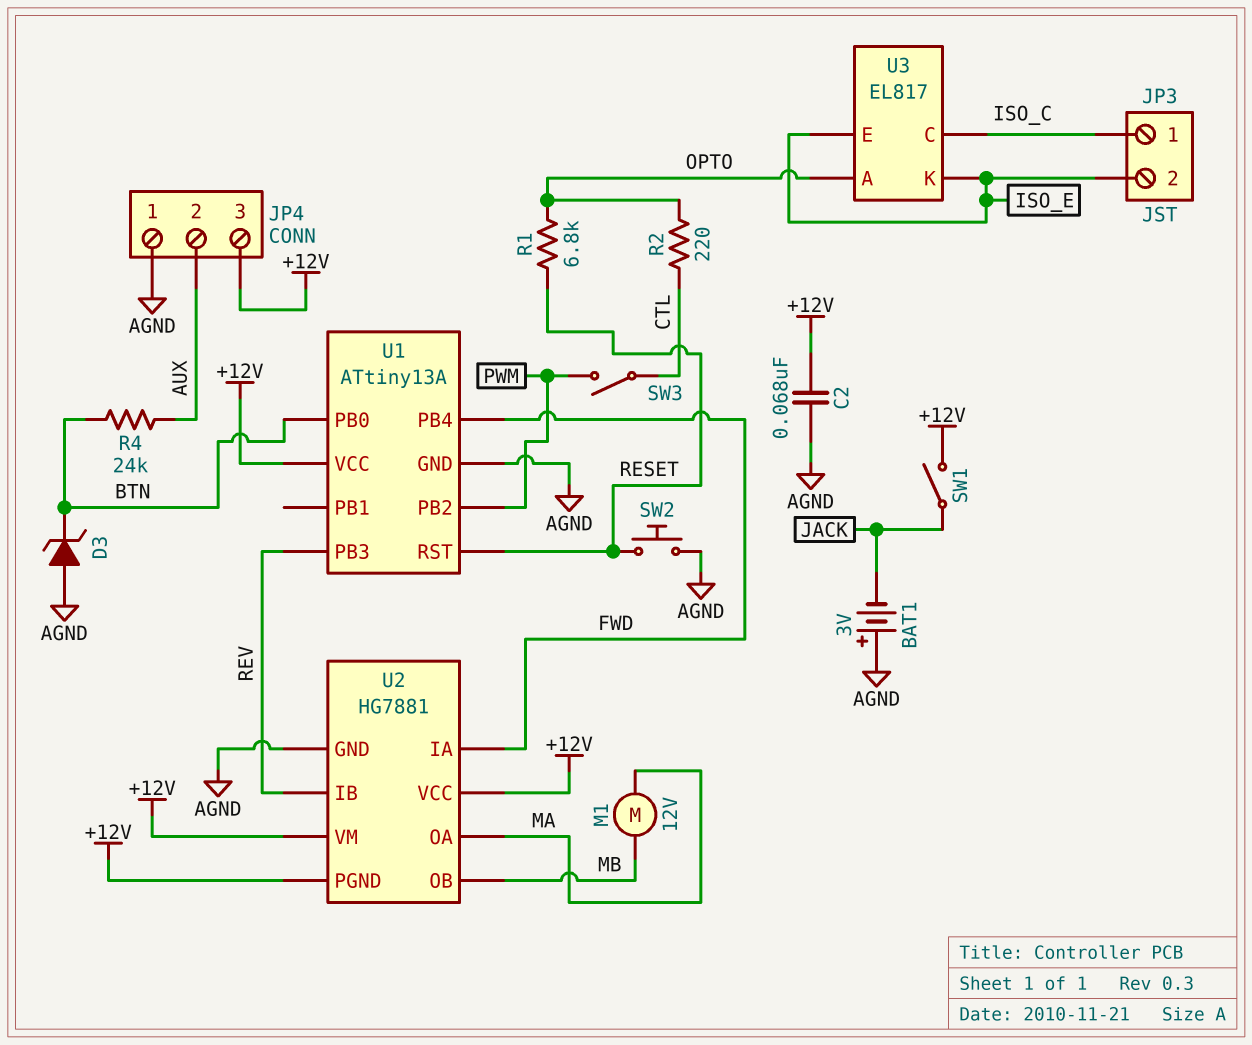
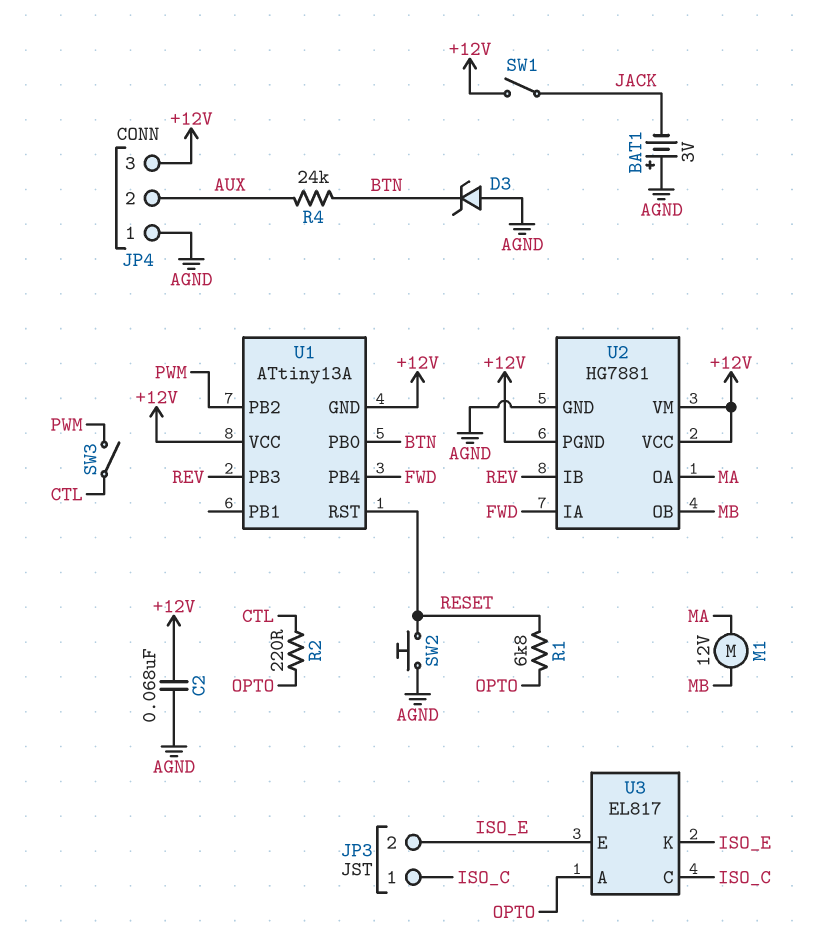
U1 pin GND: AGND -> +12V

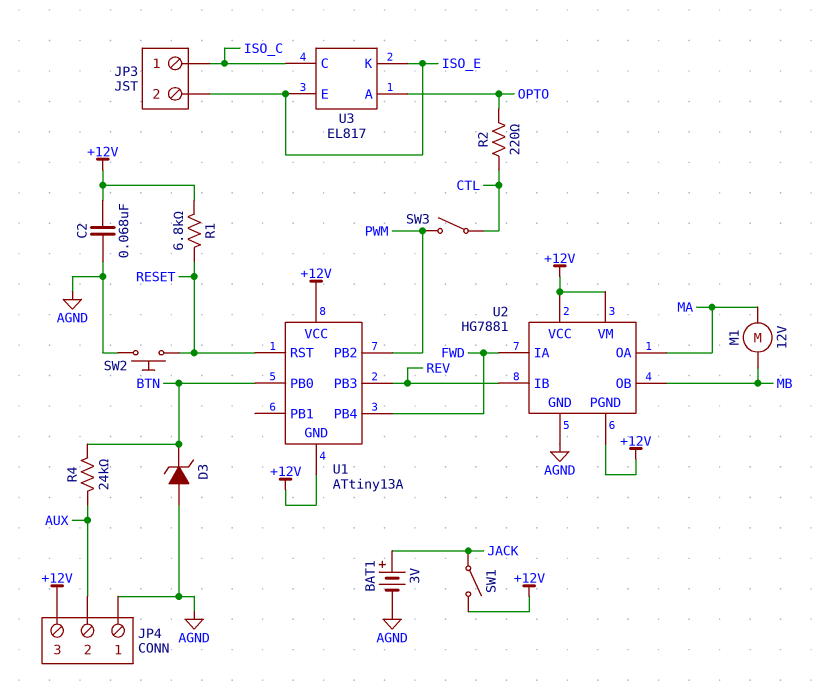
BAT1: 3V (plus AGND, minus JACK) -> 3V (plus JACK, minus AGND)
R1: 6.8k (OPTO, RESET) -> 6.8k (+12V, RESET)

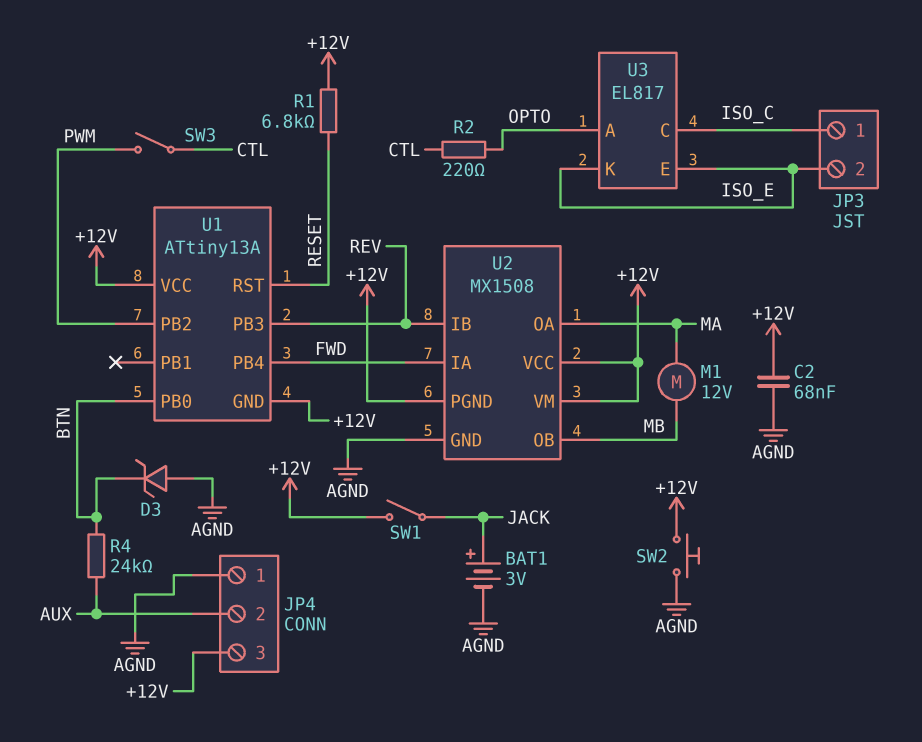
SW2: button (AGND, RESET) -> button (+12V, AGND)
U2: HG7881 -> MX1508

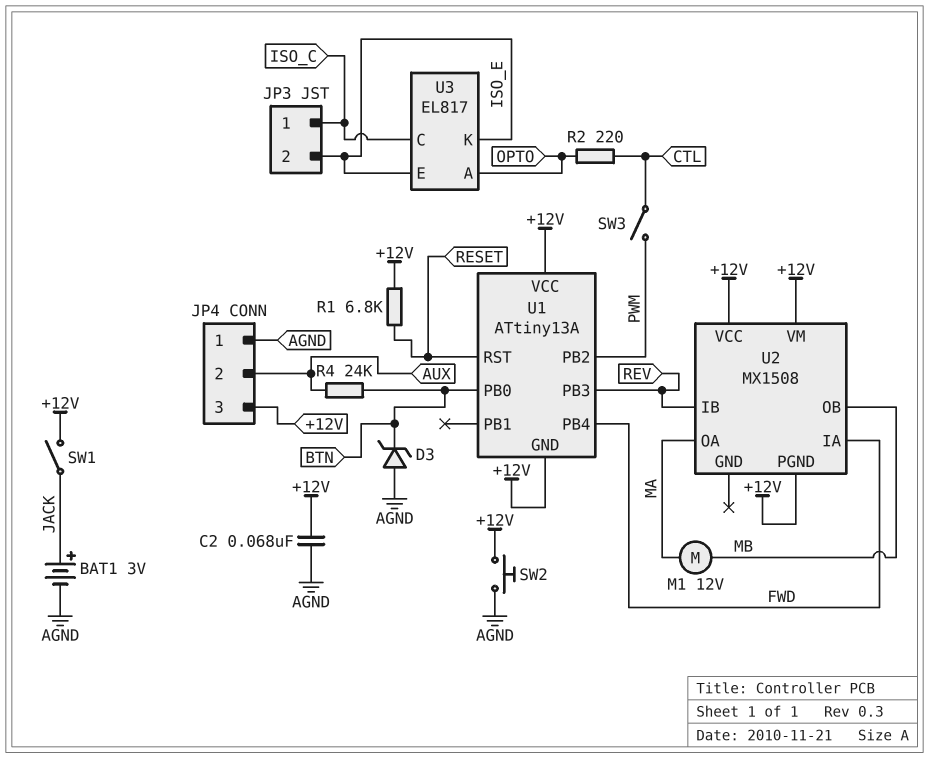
U2 pin GND: AGND -> none

